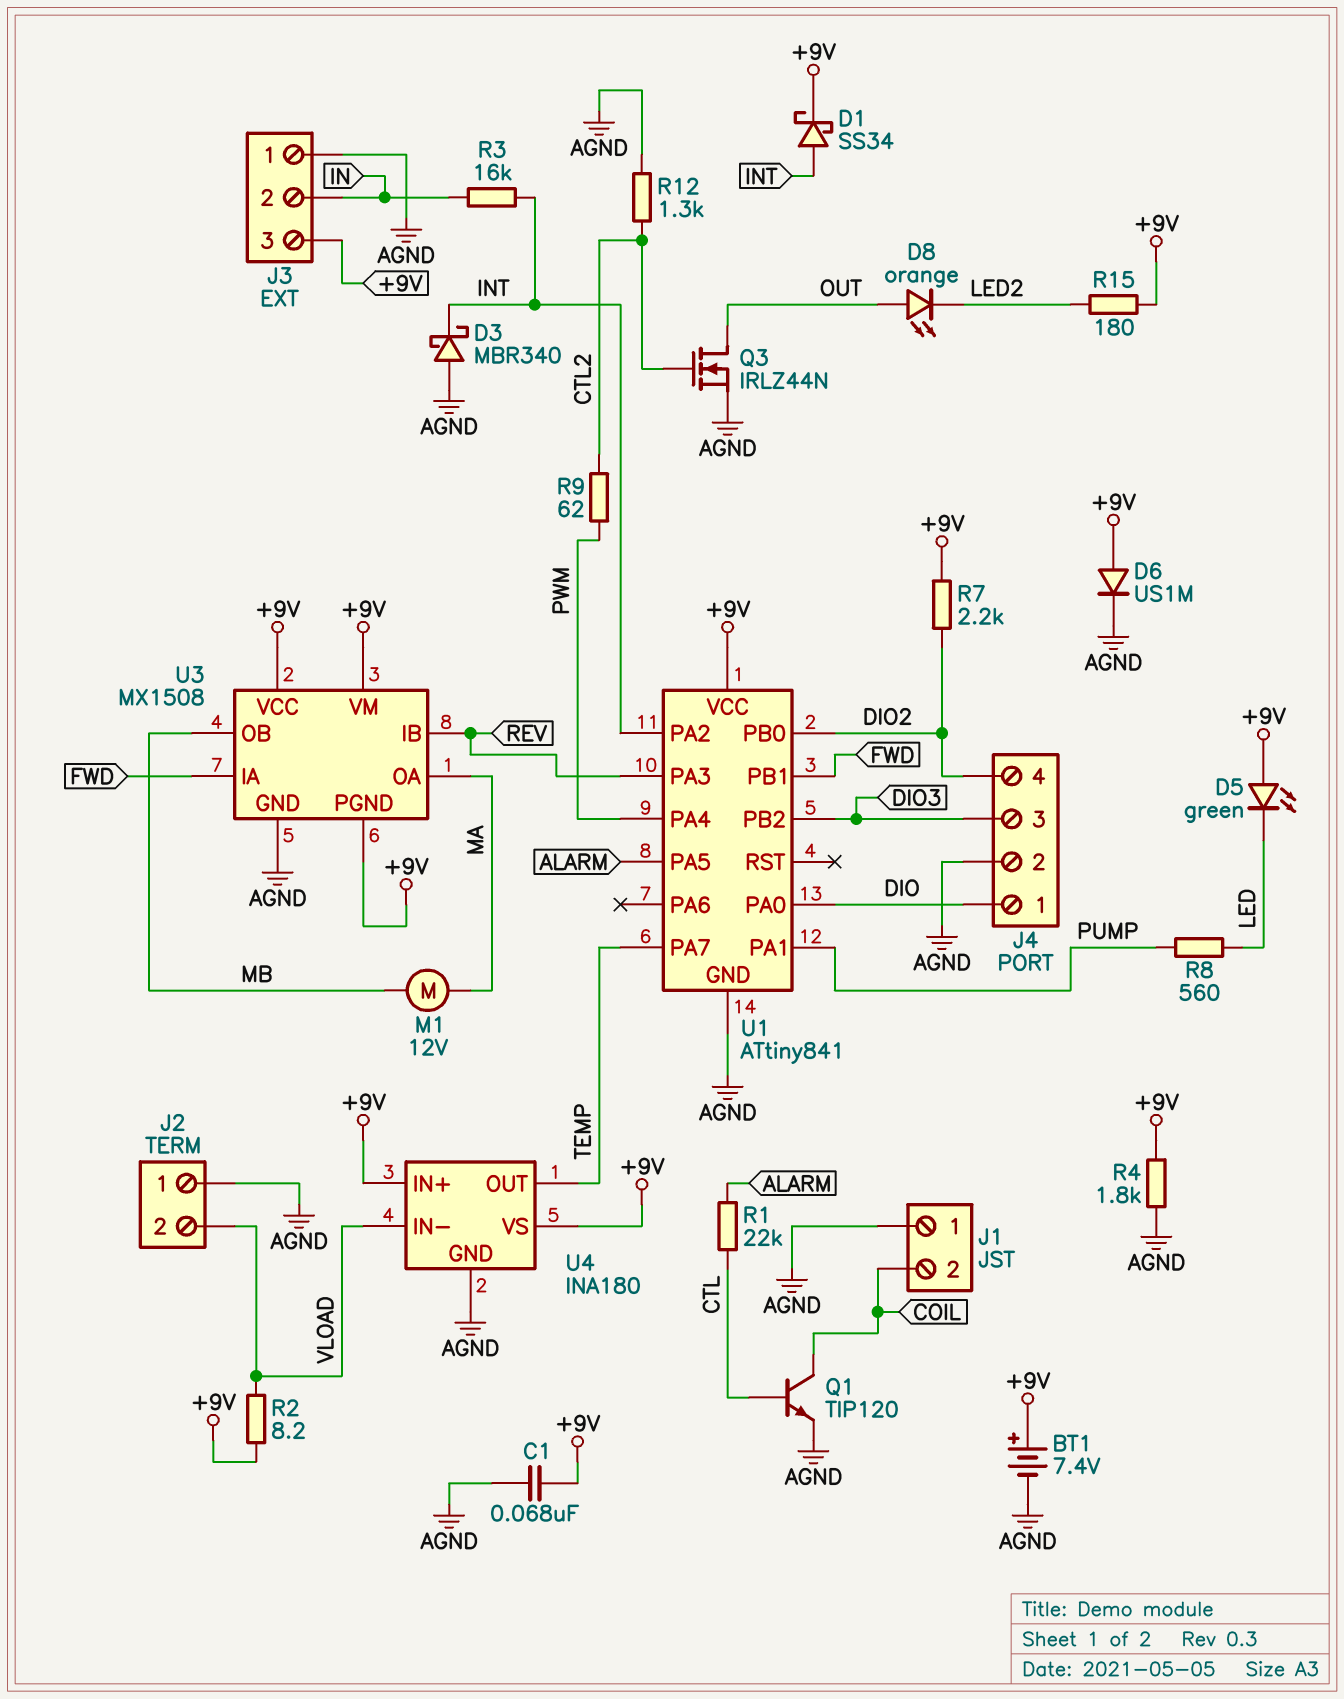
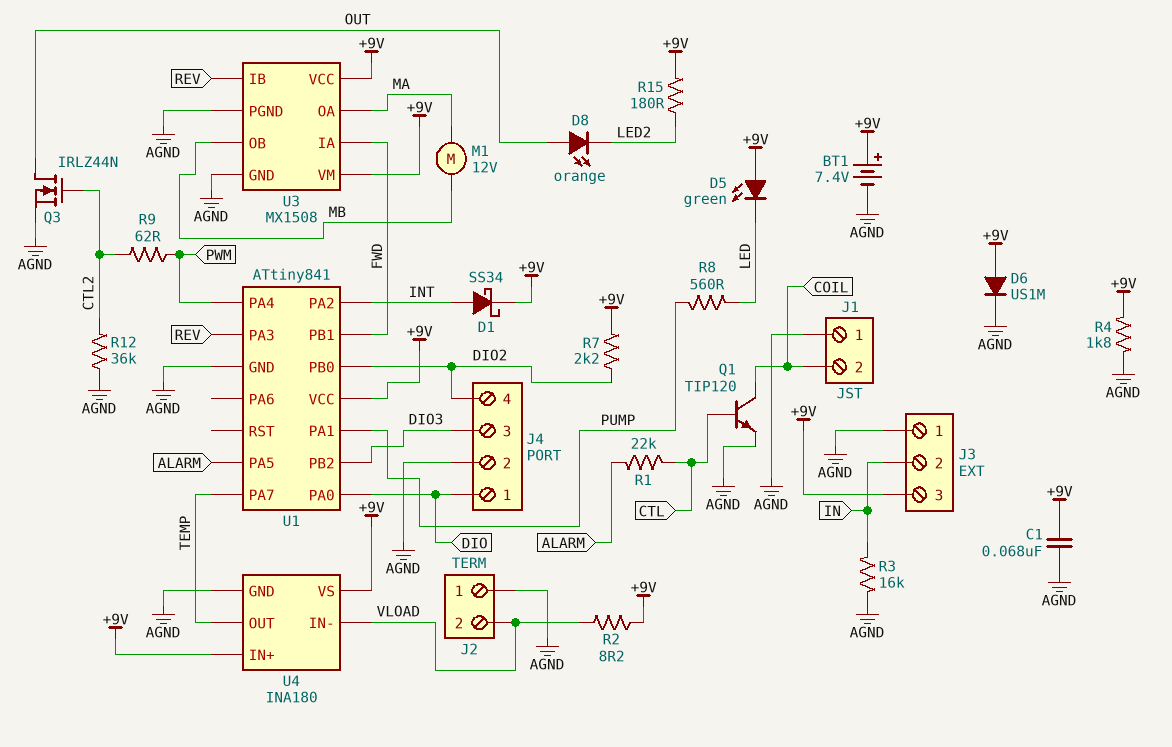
D3: schottky MBR340 (A AGND, K INT) -> none
R3: 16k (IN, INT) -> 16k (AGND, IN)
R12: 1.3k (AGND, CTL2) -> 36k (AGND, CTL2)
U3 pin PGND: +9V -> AGND

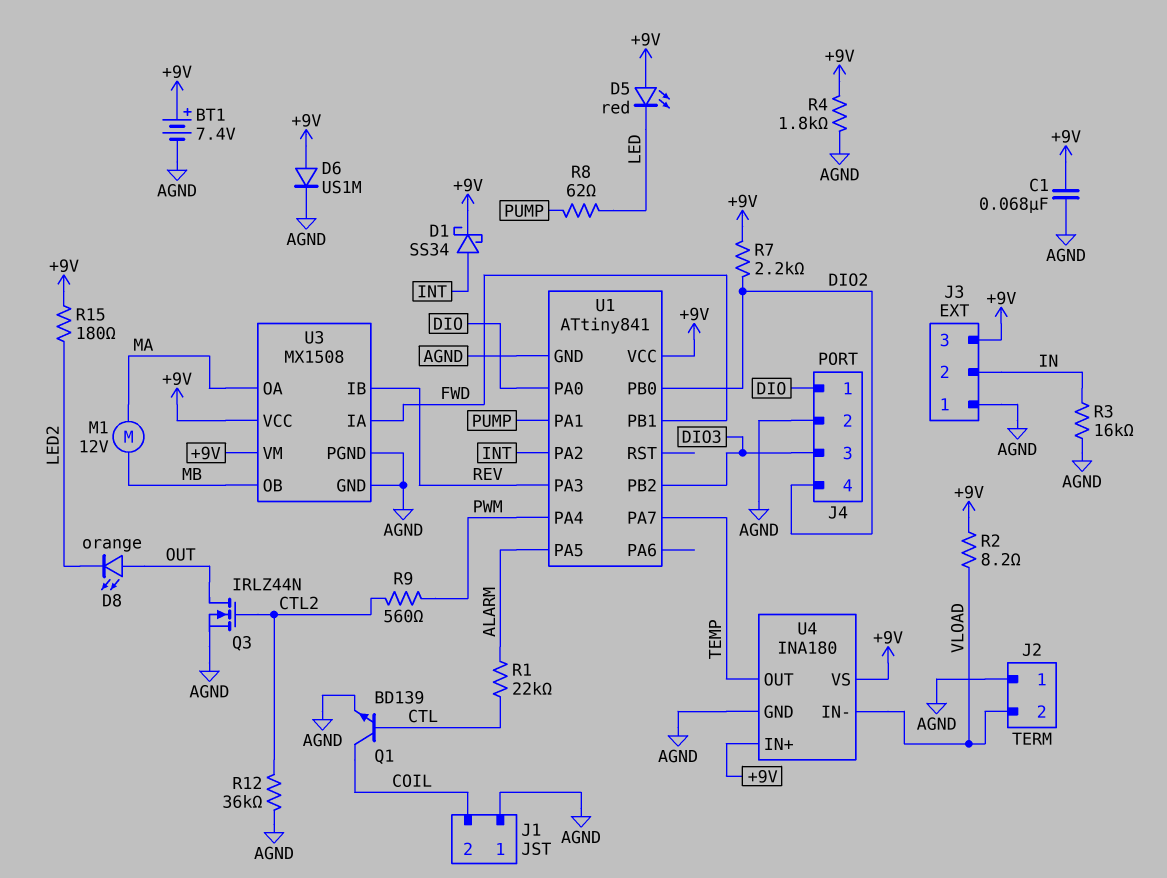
D5: LED green (A +9V, K LED) -> LED red (A +9V, K LED)
Q1: NPN TIP120 (B CTL, C COIL, E AGND) -> NPN BD139 (B CTL, C COIL, E AGND)
R8: 560 (LED, PUMP) -> 62 (LED, PUMP)
R9: 62 (CTL2, PWM) -> 560 (CTL2, PWM)

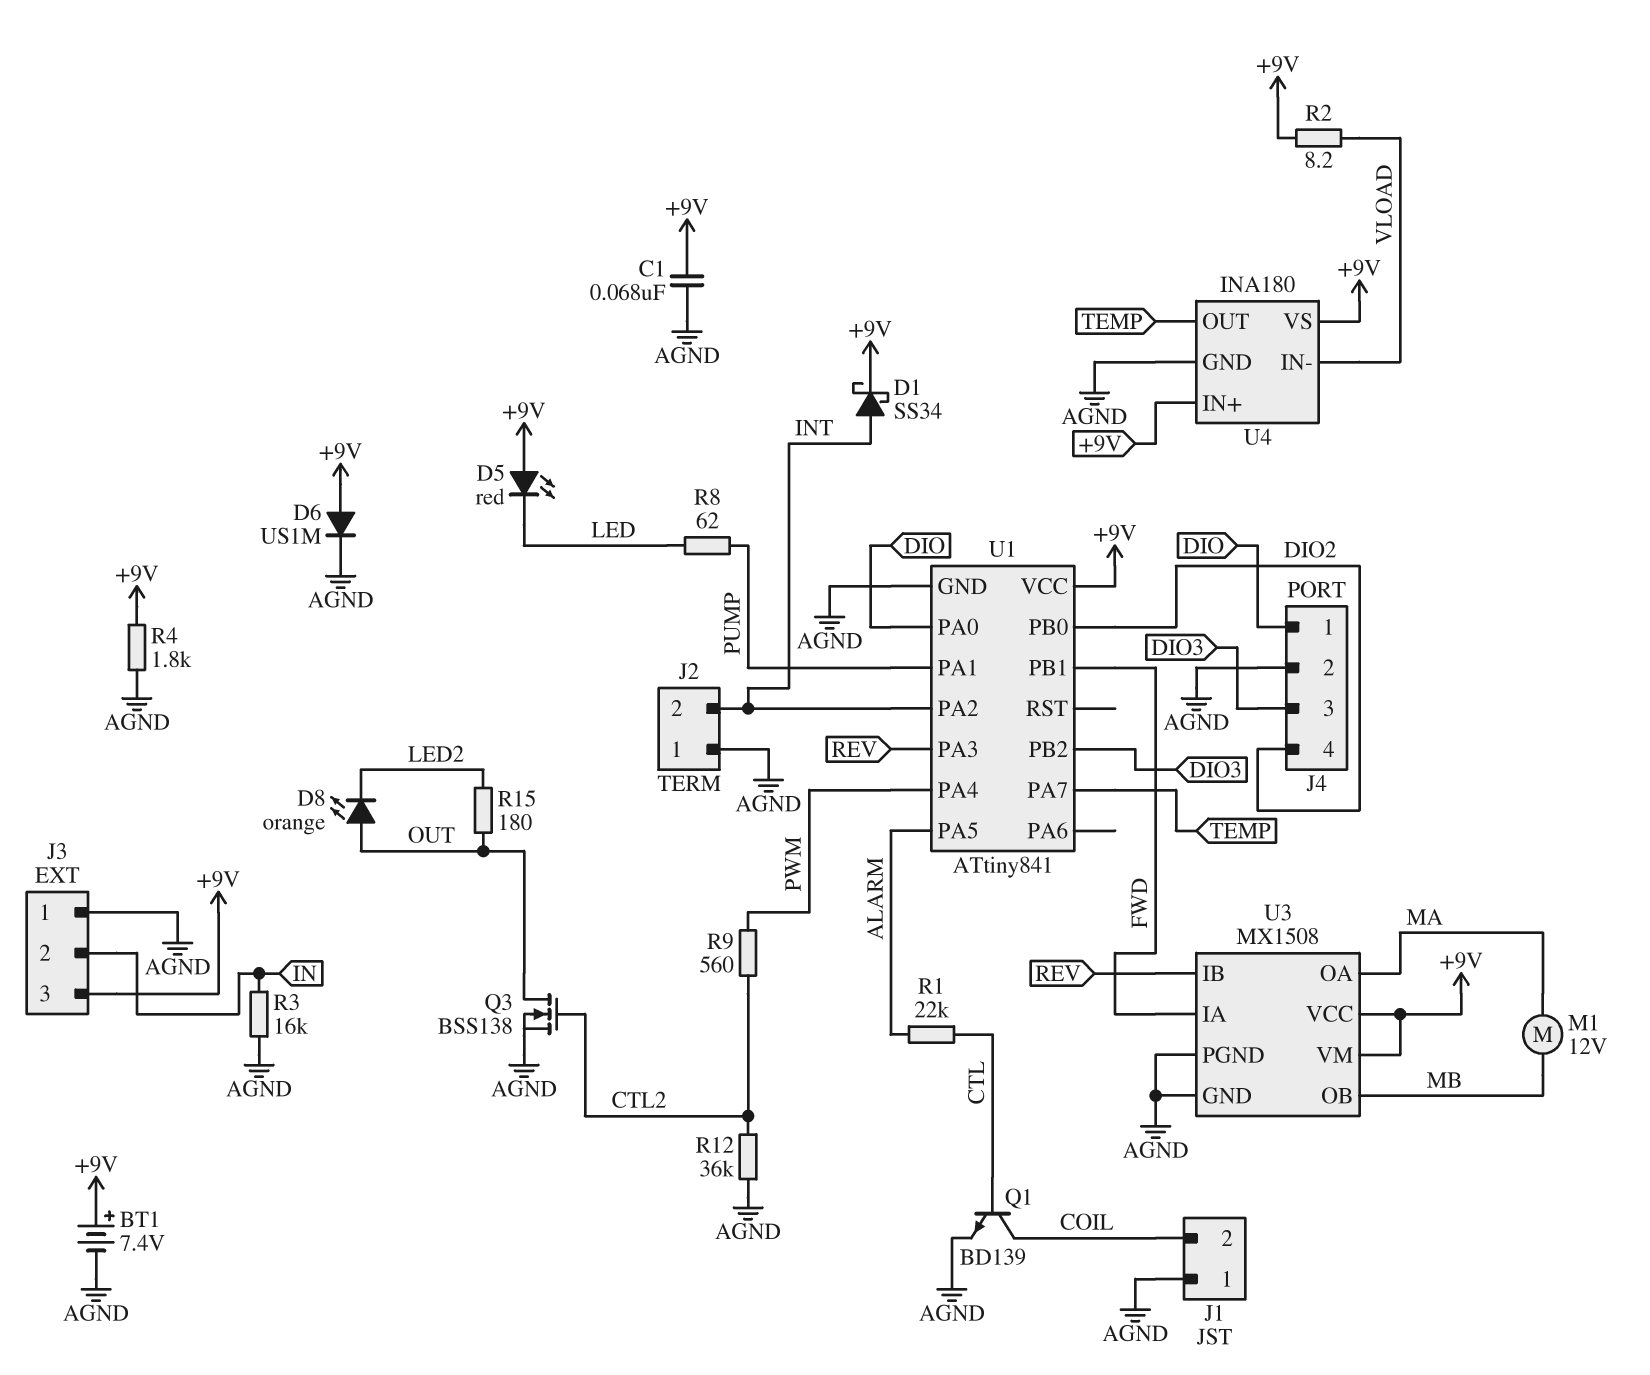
J2 pin 2: VLOAD -> INT
Q3: NMOS IRLZ44N (G CTL2, D OUT, S AGND) -> NMOS BSS138 (G CTL2, D OUT, S AGND)
R7: 2.2k (+9V, DIO2) -> none
R15: 180 (+9V, LED2) -> 180 (LED2, OUT)

